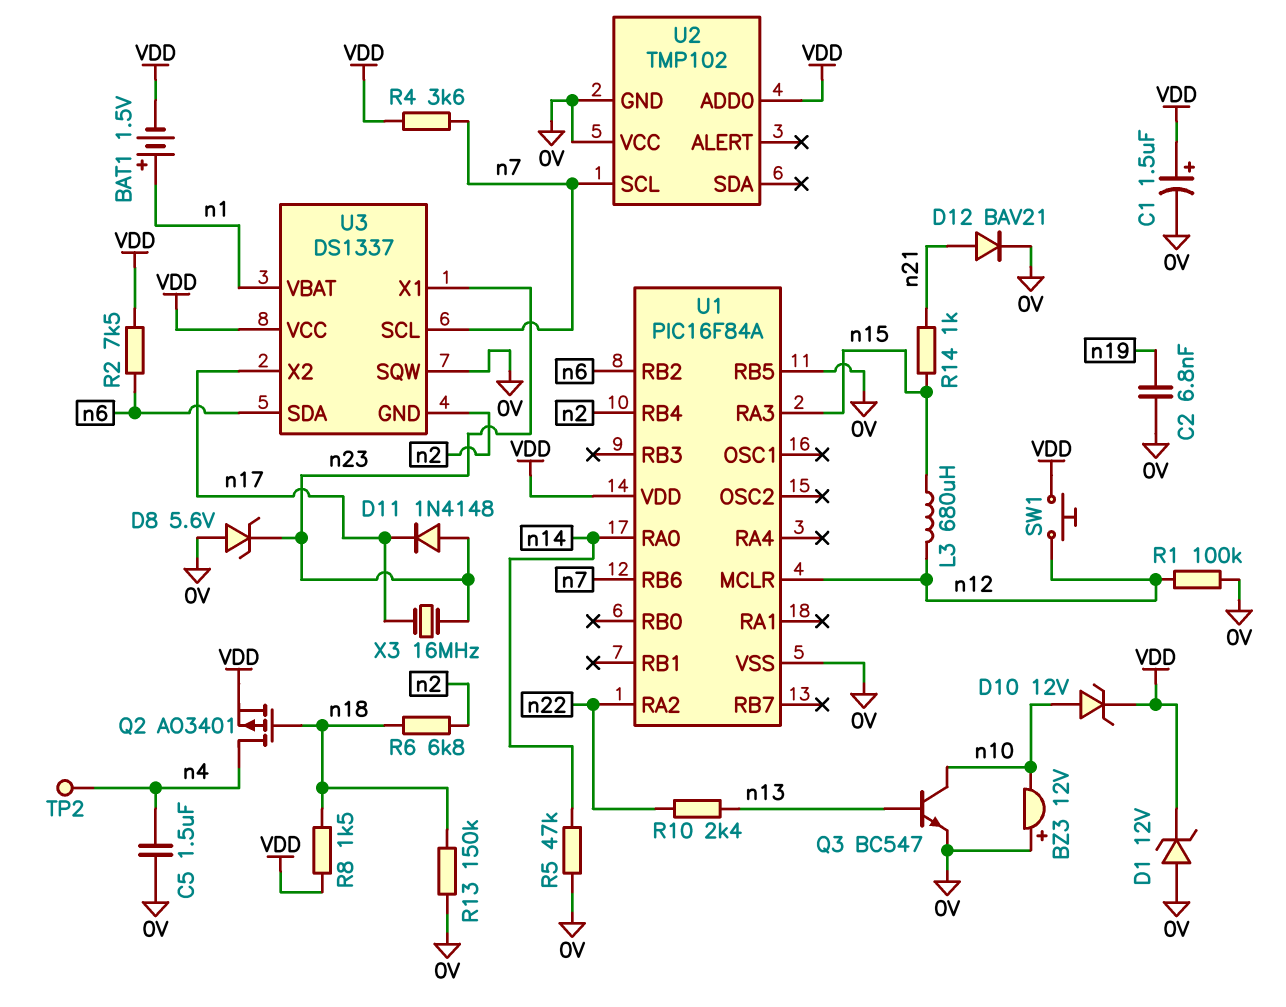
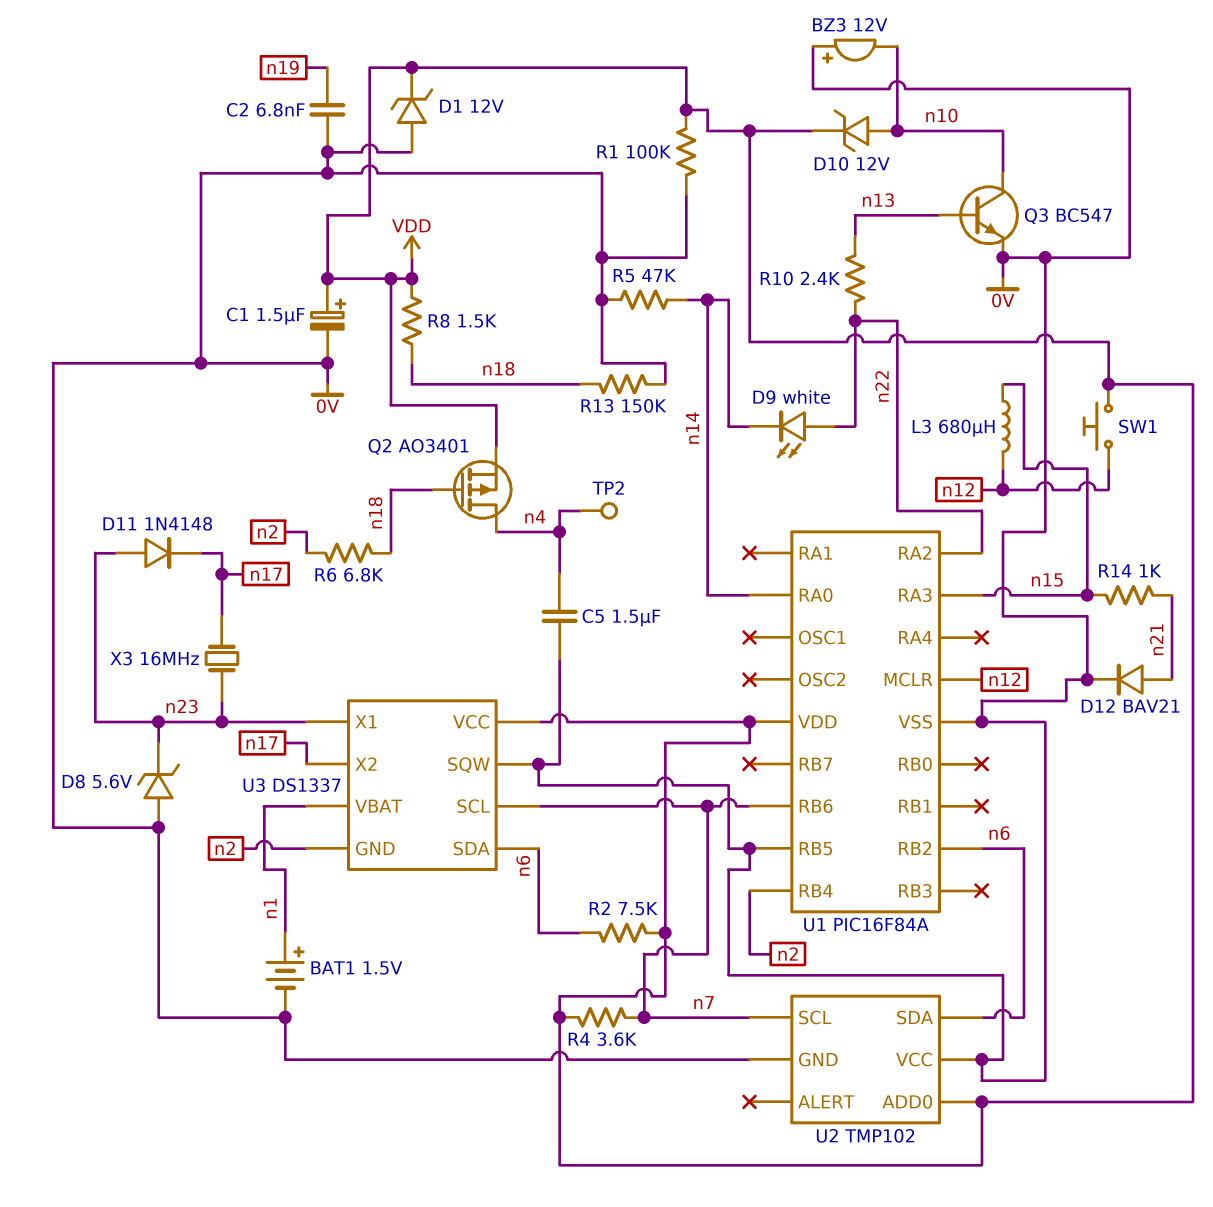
BAT1: 1.5V (plus n1, minus VDD) -> 1.5V (plus n1, minus 0V)
D9: none -> LED white (A n22, K n14)
R1: 100k (0V, n12) -> 100k (0V, VDD)
U2 pin SDA: none -> n6

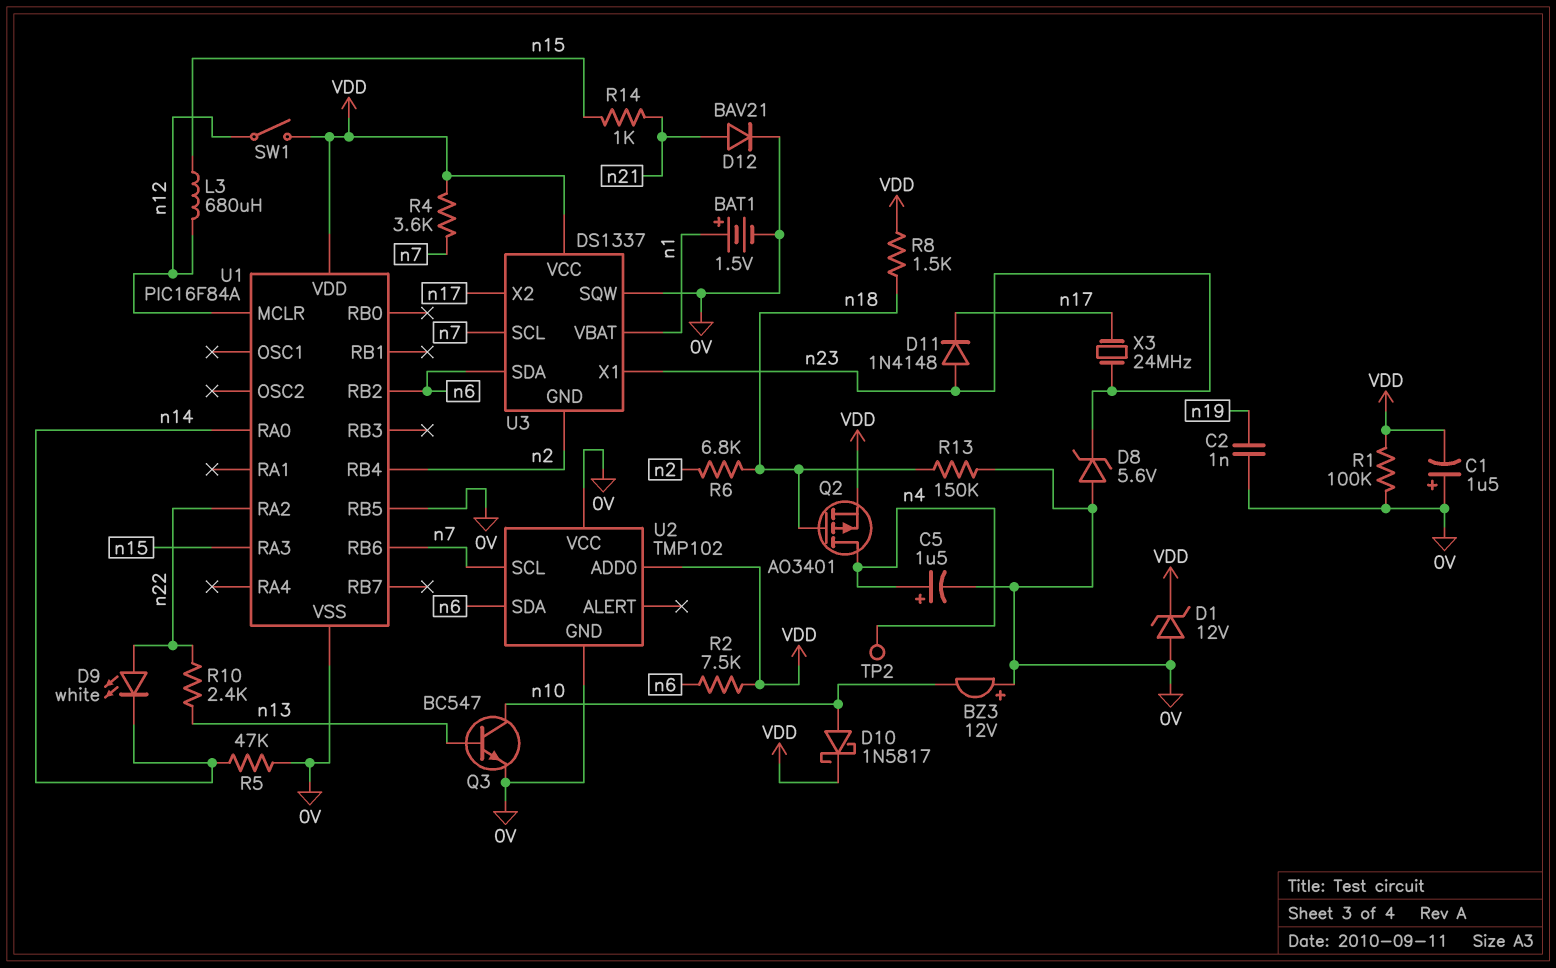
C1: 1.5uF (plus VDD, minus 0V) -> 1.5uF (plus 0V, minus VDD)
C2: 6.8nF (0V, n19) -> 1nF (0V, n19)
C5: 1.5uF (0V, n4) -> 1.5uF (plus n4, minus 0V)
D10: zener 12V (A n10, K VDD) -> schottky 1N5817 (A n10, K VDD)
SW1: button (VDD, n12) -> switch (VDD, n12)
X3: 16MHz (n17, n23) -> 24MHz (n17, n23)

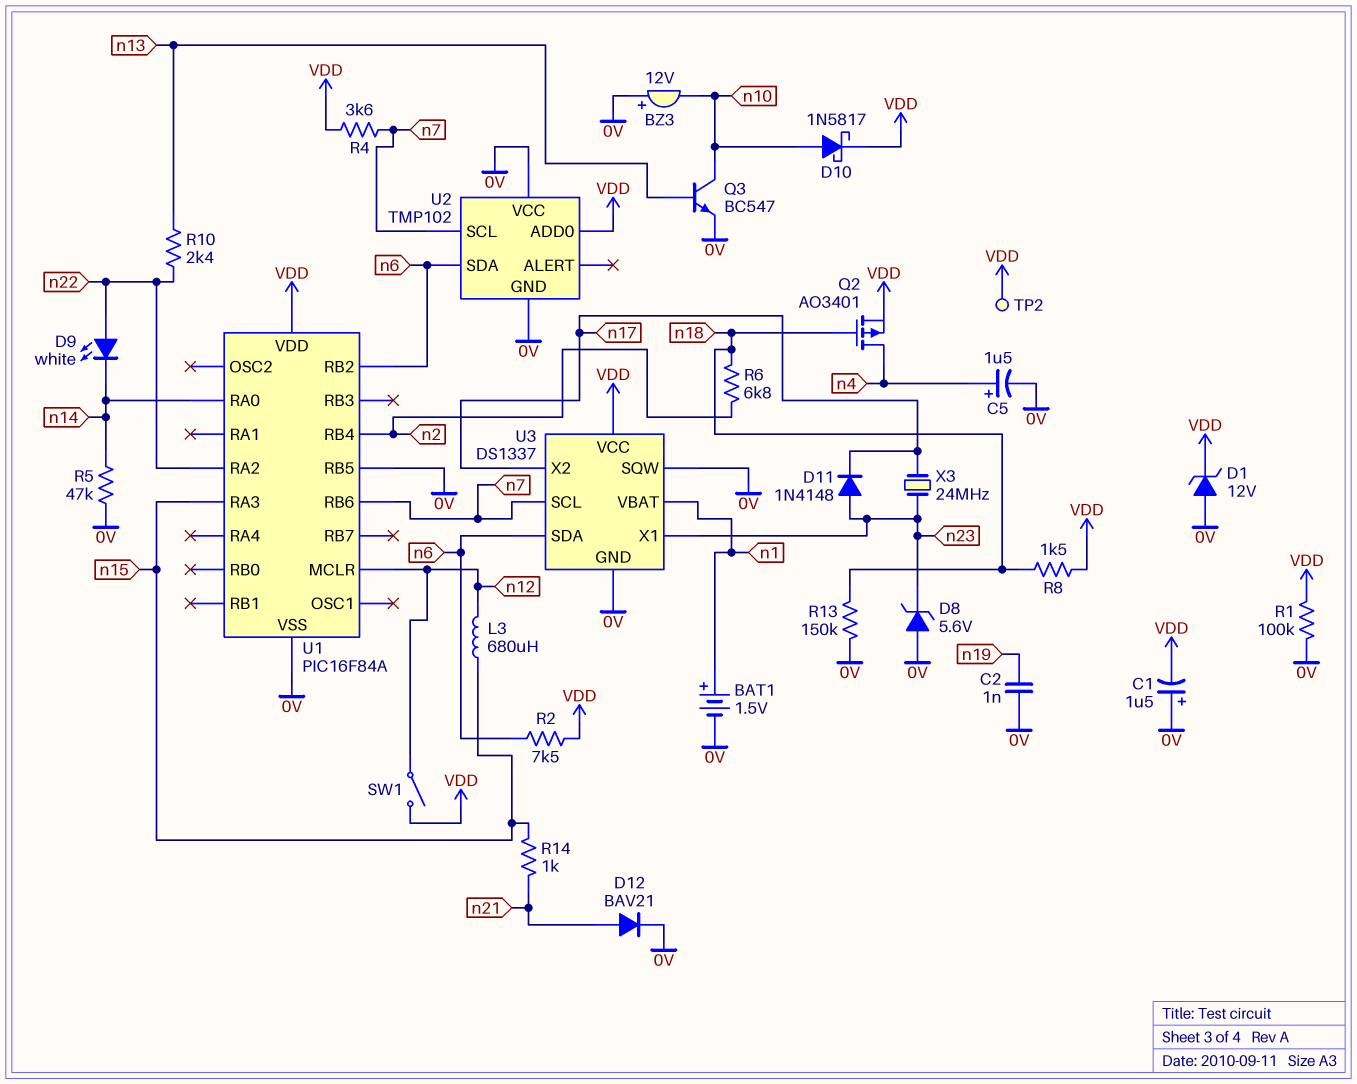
TP2: test point (n4) -> test point (VDD)
U3 pin GND: n2 -> 0V

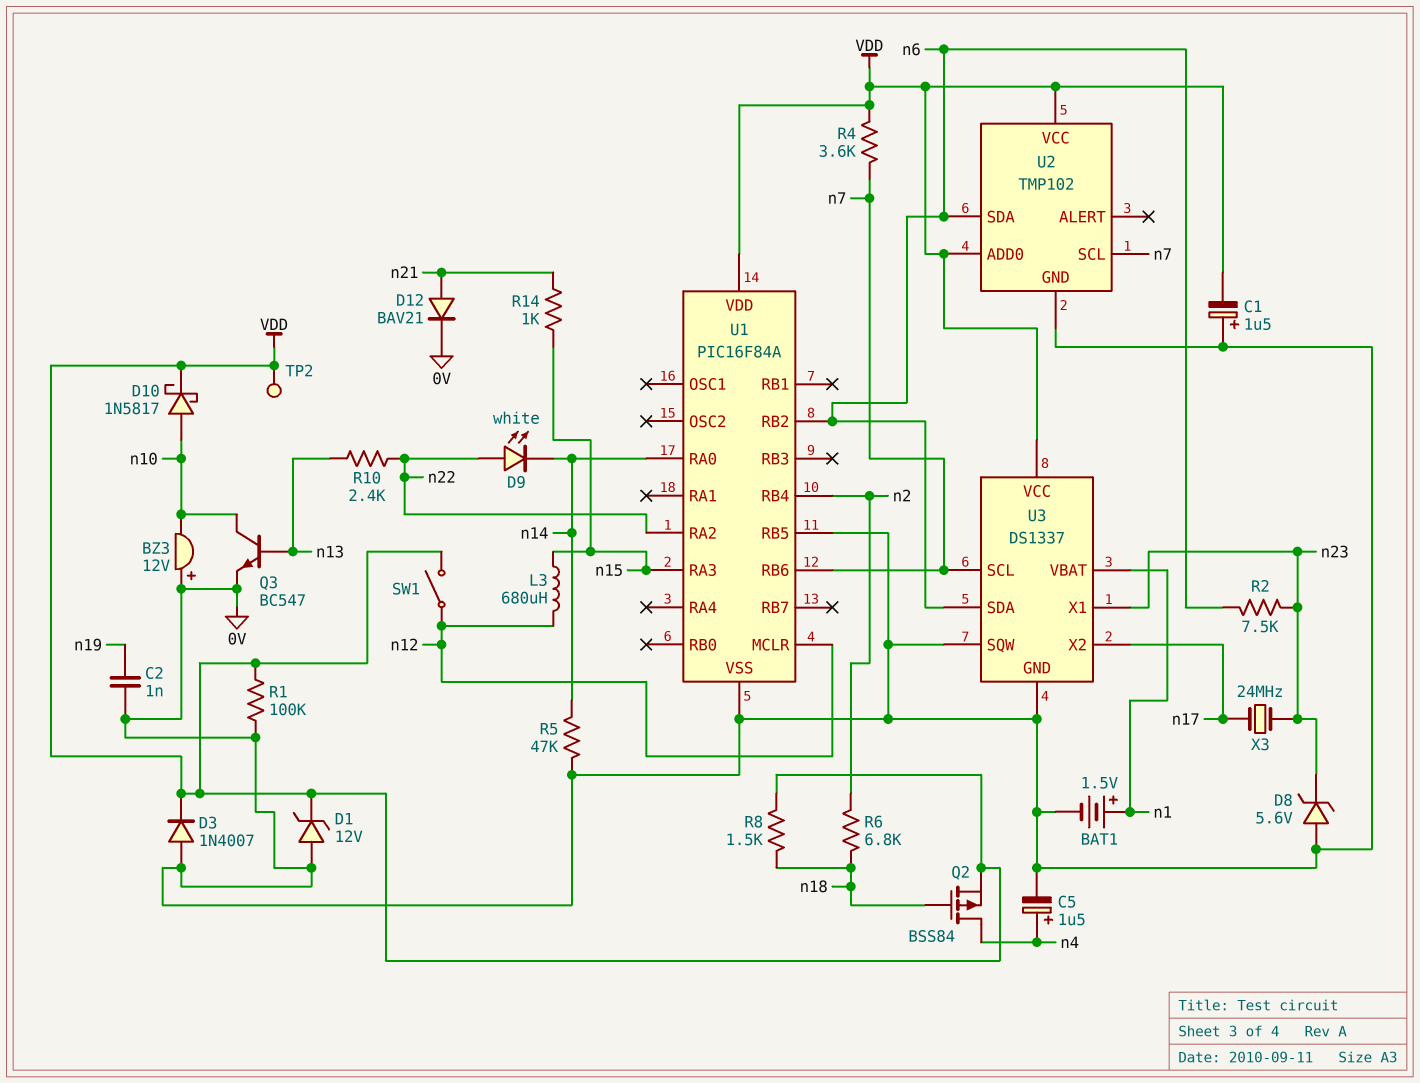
D3: none -> diode 1N4007 (A 0V, K VDD)
D11: diode 1N4148 (A n23, K n17) -> none
Q2: PMOS AO3401 (G n18, D n4, S VDD) -> PMOS BSS84 (G n18, D n4, S VDD)
R2: 7.5k (VDD, n6) -> 7.5k (n6, n23)
R13: 150k (0V, n18) -> none
U2 pin VCC: 0V -> VDD

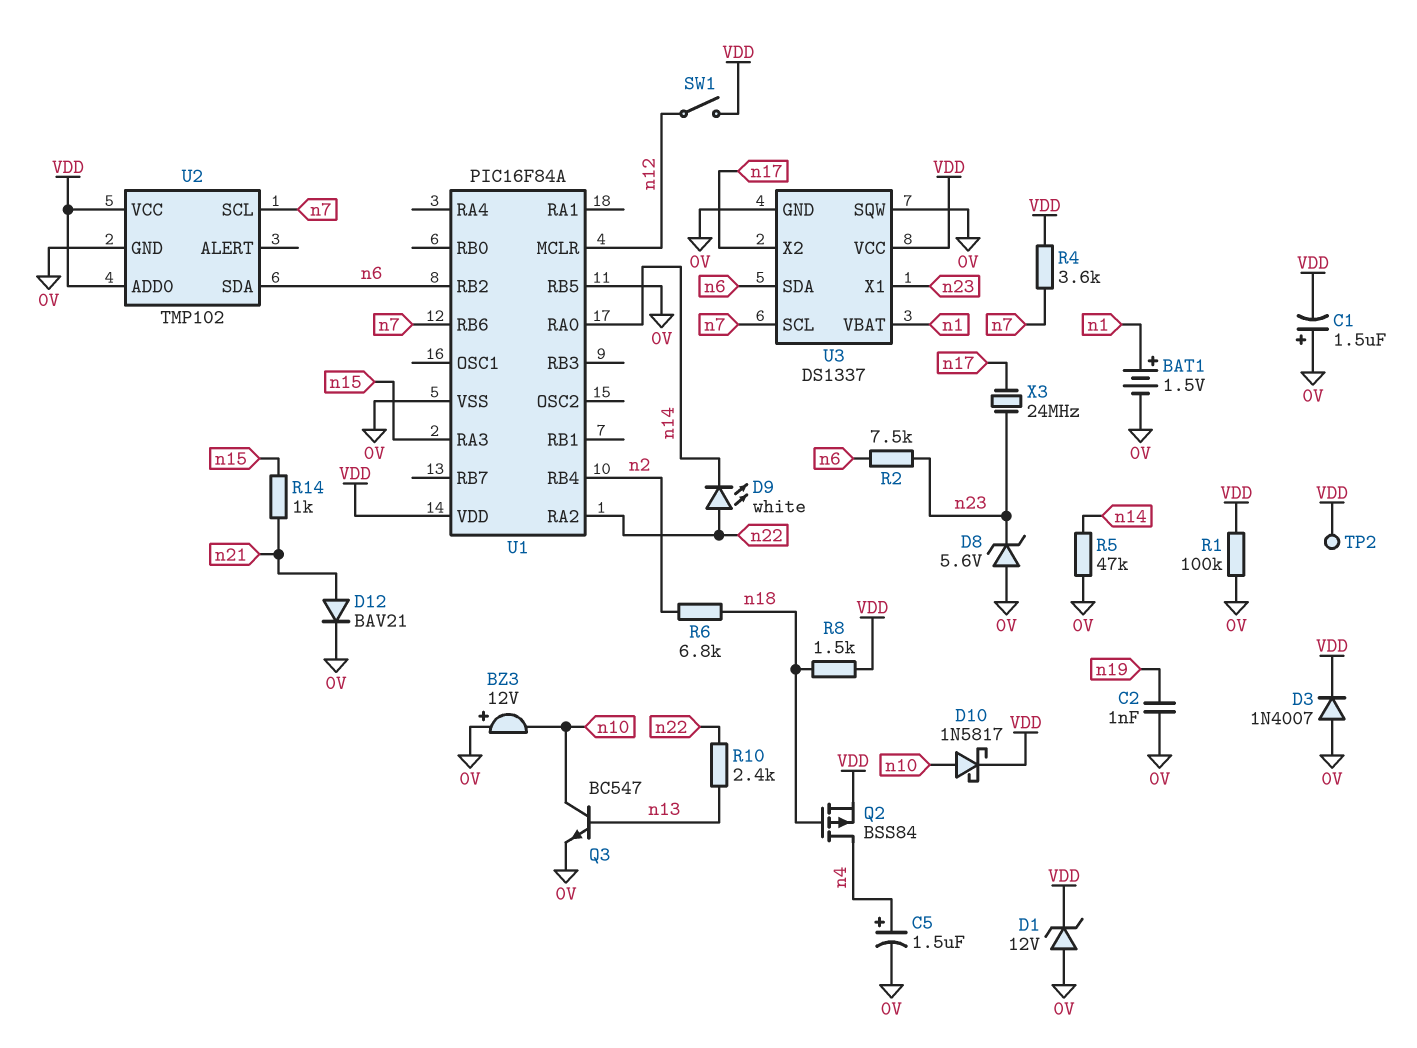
L3: 680uH (n12, n15) -> none

